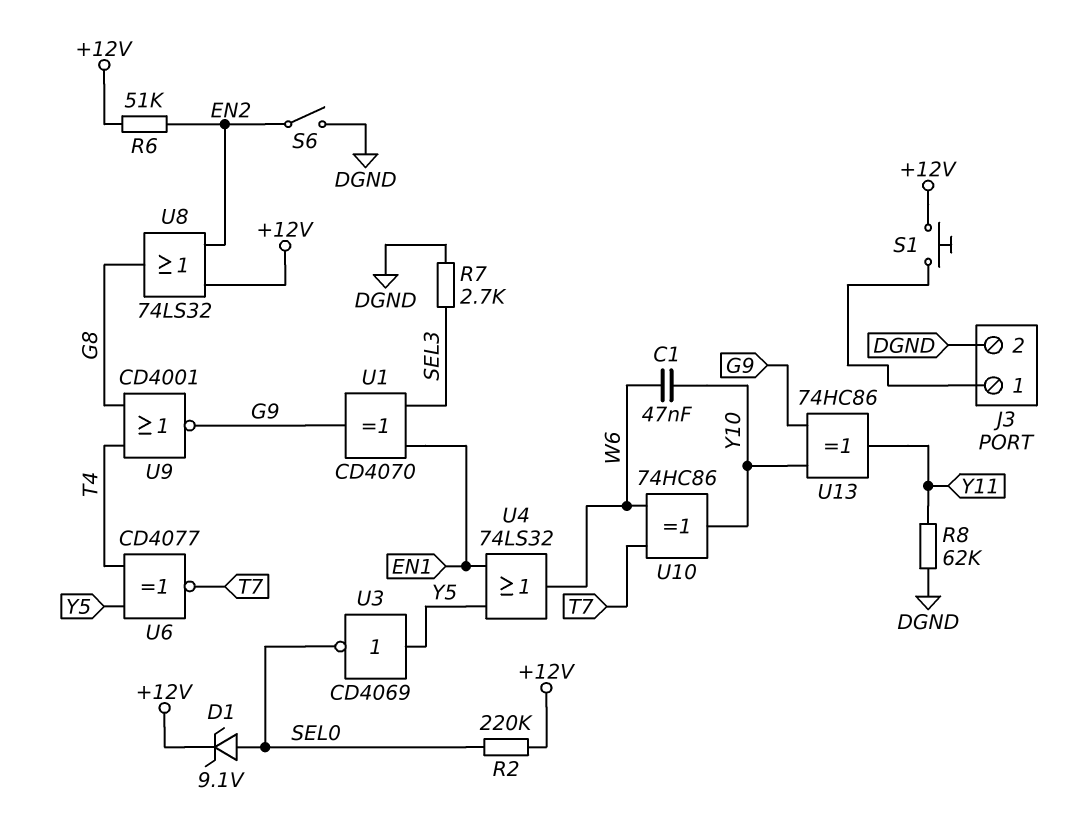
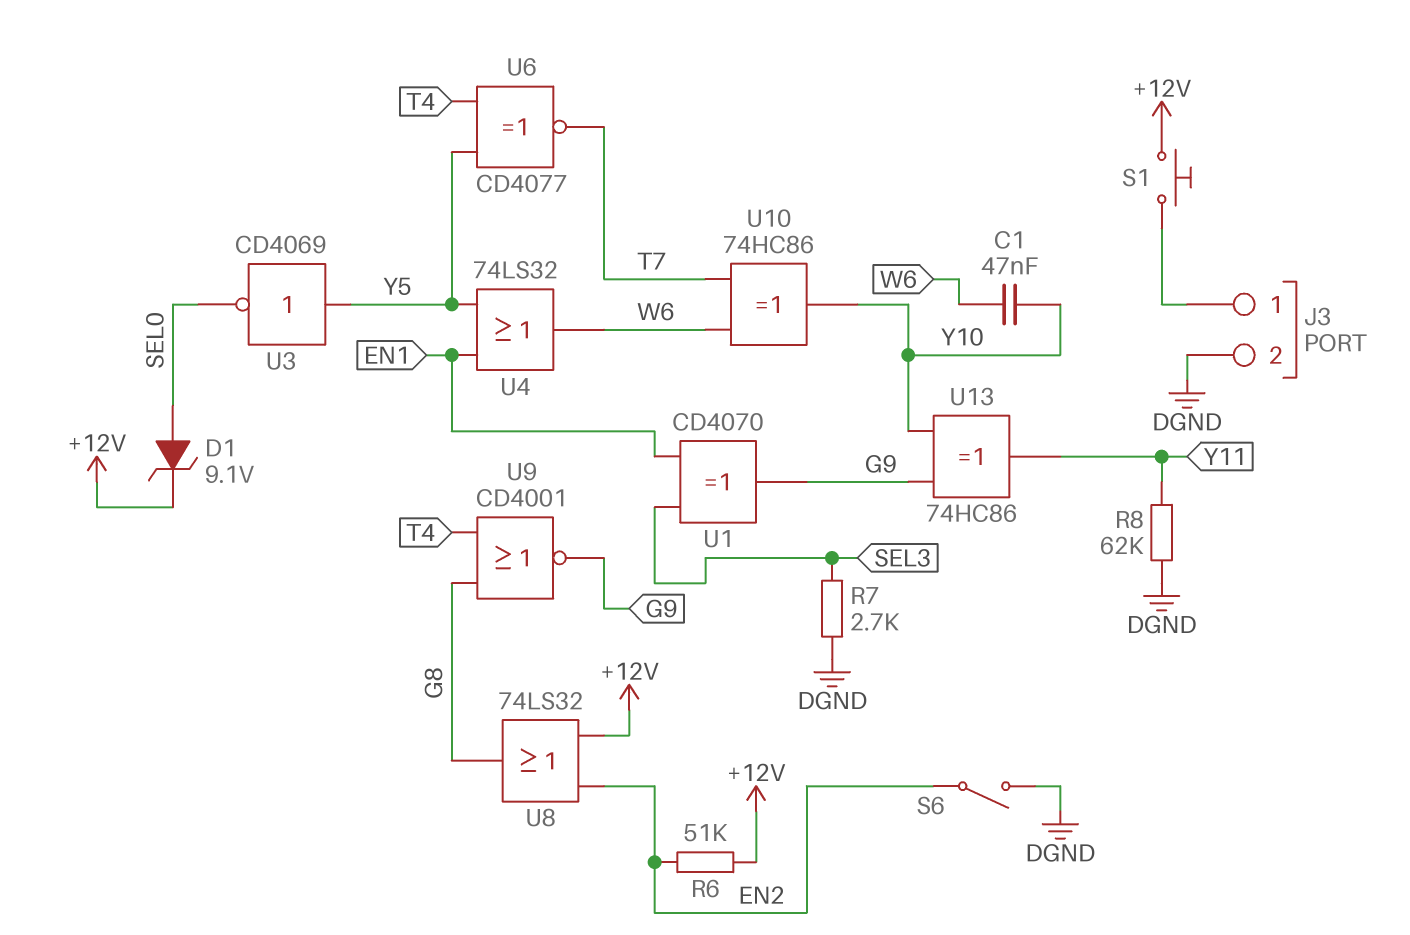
R2: 220k (+12V, SEL0) -> none

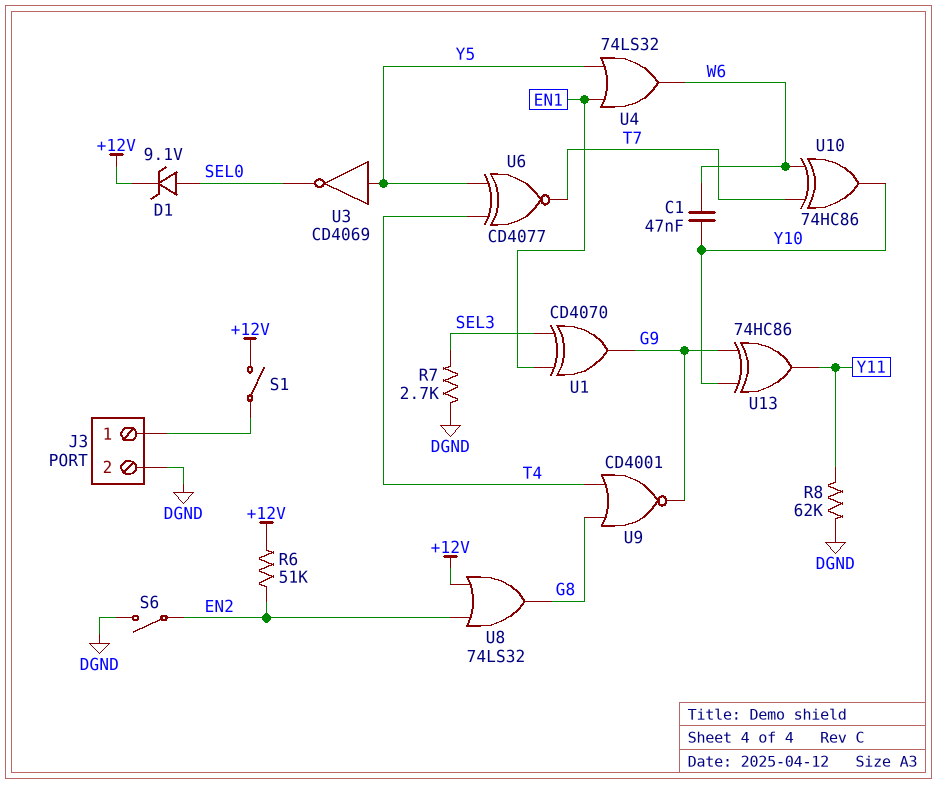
S1: button (+12V, J3/1) -> switch (+12V, J3/1)

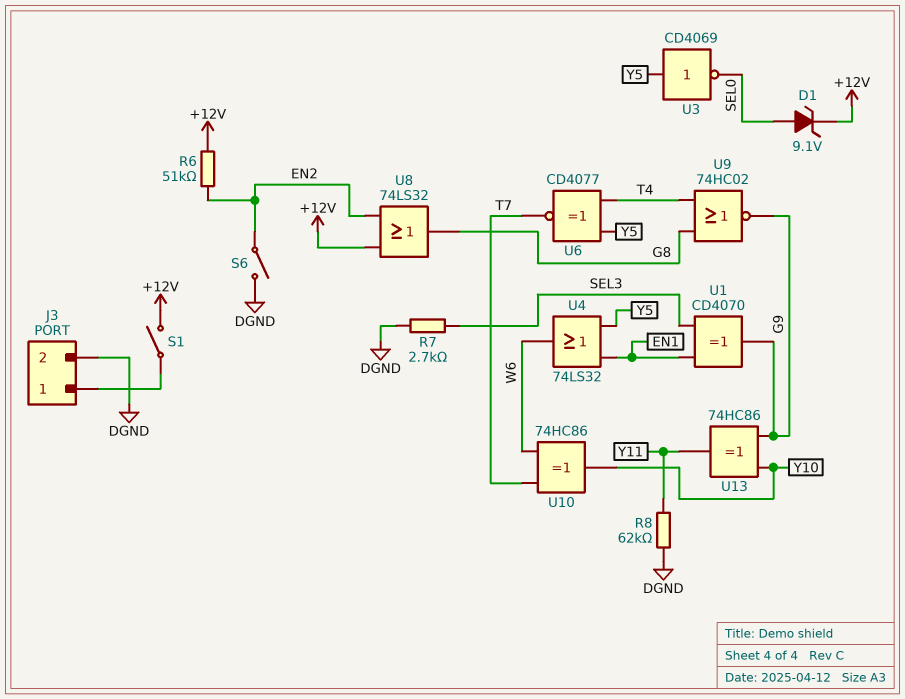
C1: 47nF (W6, Y10) -> none
U9: NOR CD4001 (in G8, in T4, out G9) -> NOR 74HC02 (in G8, in T4, out G9)

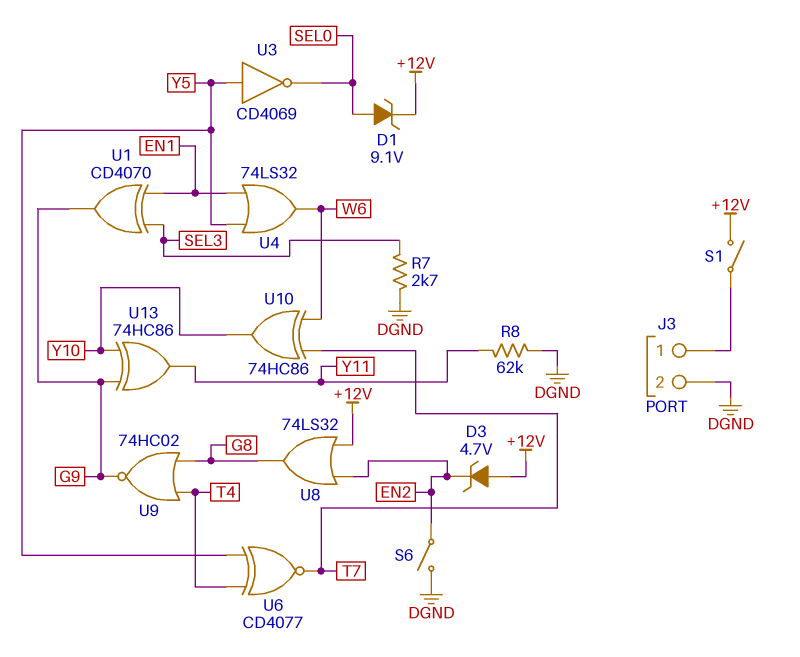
D3: none -> zener 4.7V (A +12V, K EN2)
R6: 51k (+12V, EN2) -> none

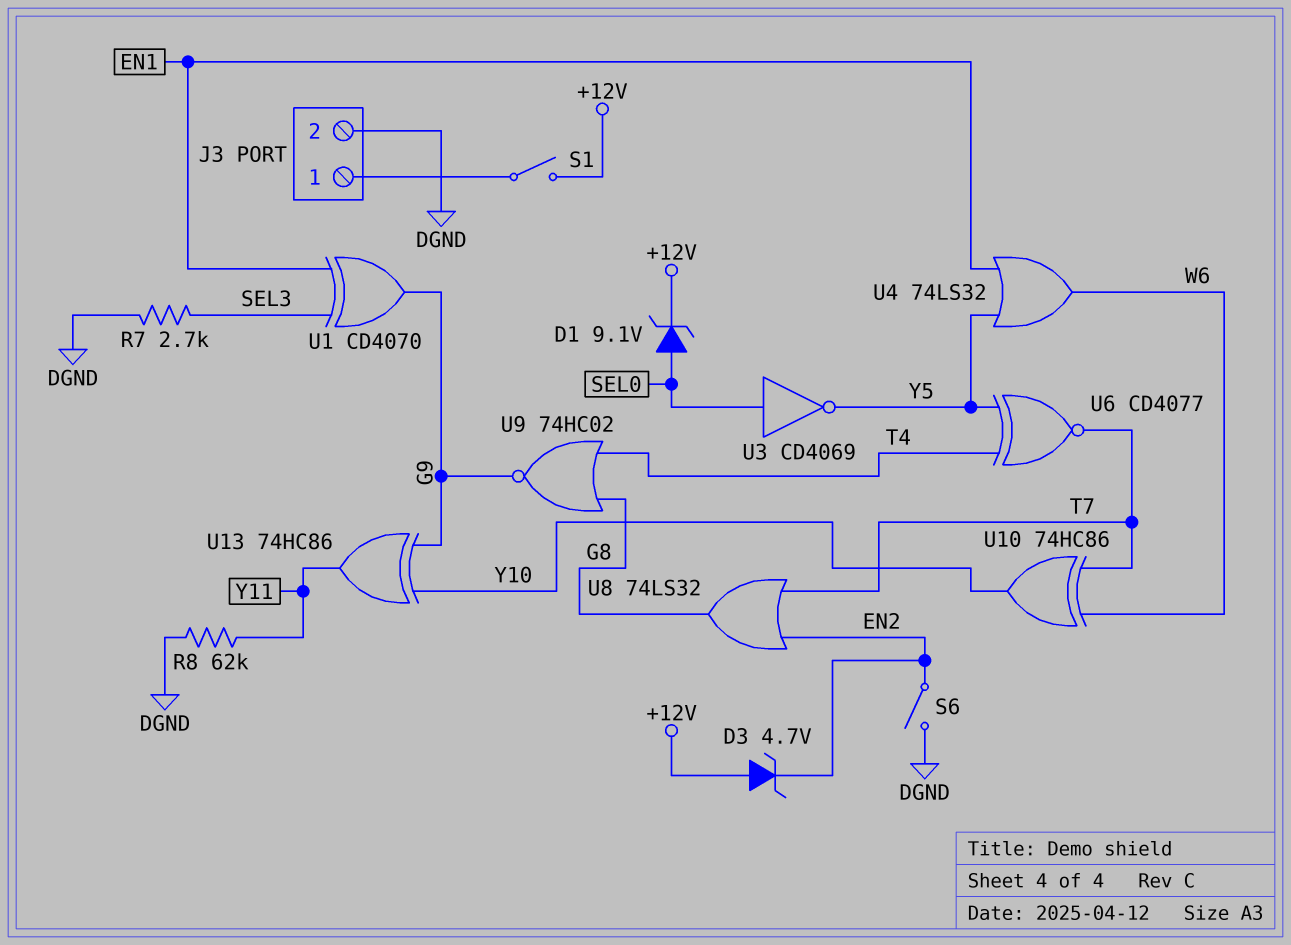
U3: NOT CD4069 (in Y5, out SEL0) -> NOT CD4069 (in SEL0, out Y5)
U8: OR 74LS32 (in +12V, in EN2, out G8) -> OR 74LS32 (in EN2, in T7, out G8)

